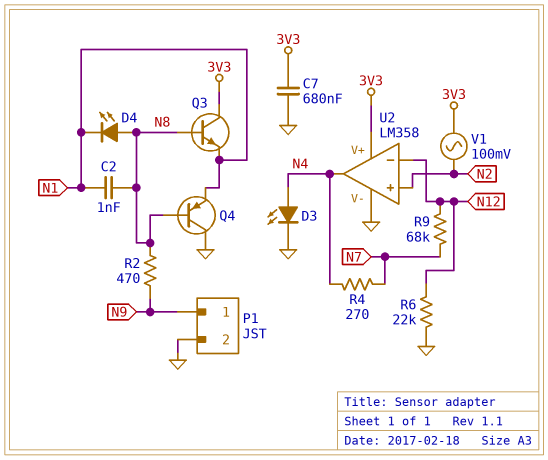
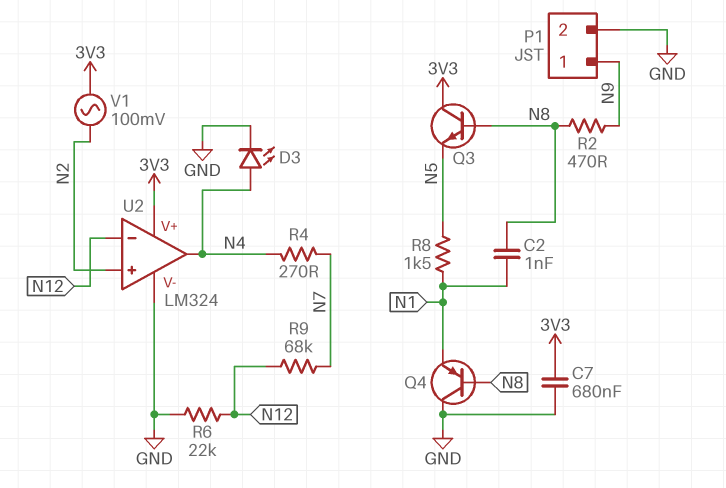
D4: LED (A N8, K N1) -> none
Q3: NPN (B N8, C 3V3, E N1) -> NPN (B N8, C 3V3, E N5)
R8: none -> 1.5k (N1, N5)
U2: LM358 -> LM324

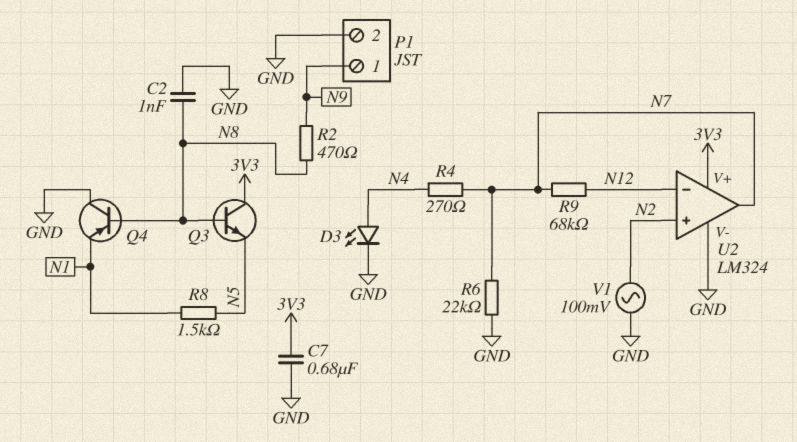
C2: 1nF (N1, N8) -> 1nF (GND, N8)
R6: 22k (GND, N12) -> 22k (GND, N7)
U2 pin out: N4 -> N7
V1: AC 100mV (3V3, N2) -> AC 100mV (GND, N2)

